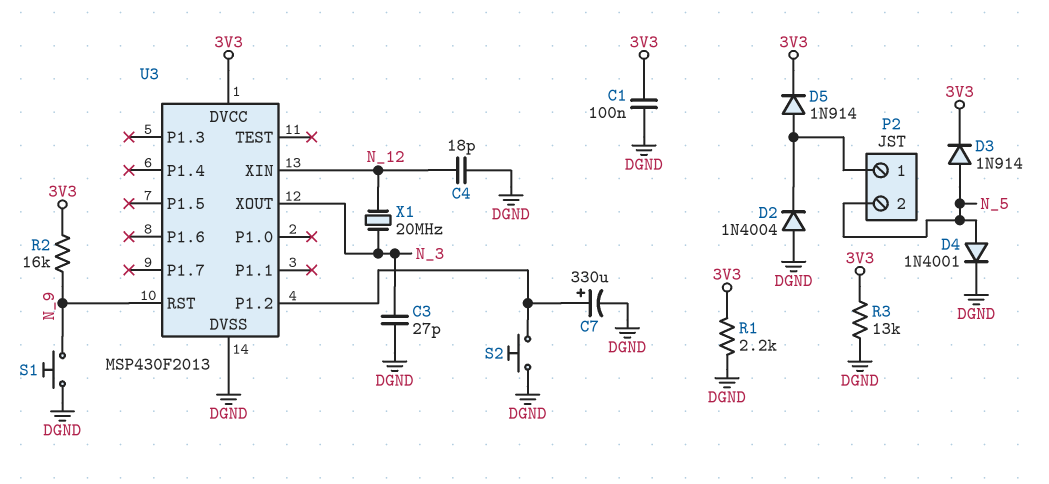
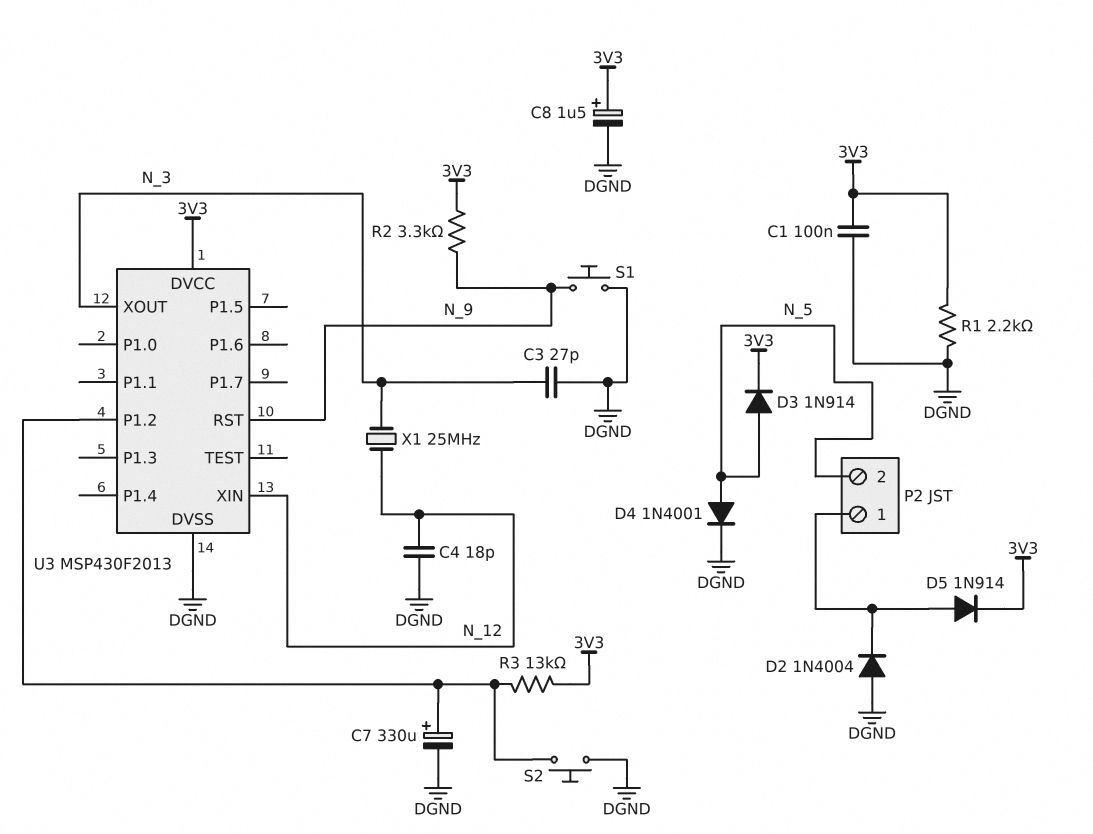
C8: none -> 1.5uF (plus 3V3, minus DGND)
R2: 16k (3V3, N_9) -> 3.3k (3V3, N_9)
R3: 13k (3V3, DGND) -> 13k (3V3, U3/P1.2)
X1: 20MHz (N_3, N_12) -> 25MHz (N_3, N_12)

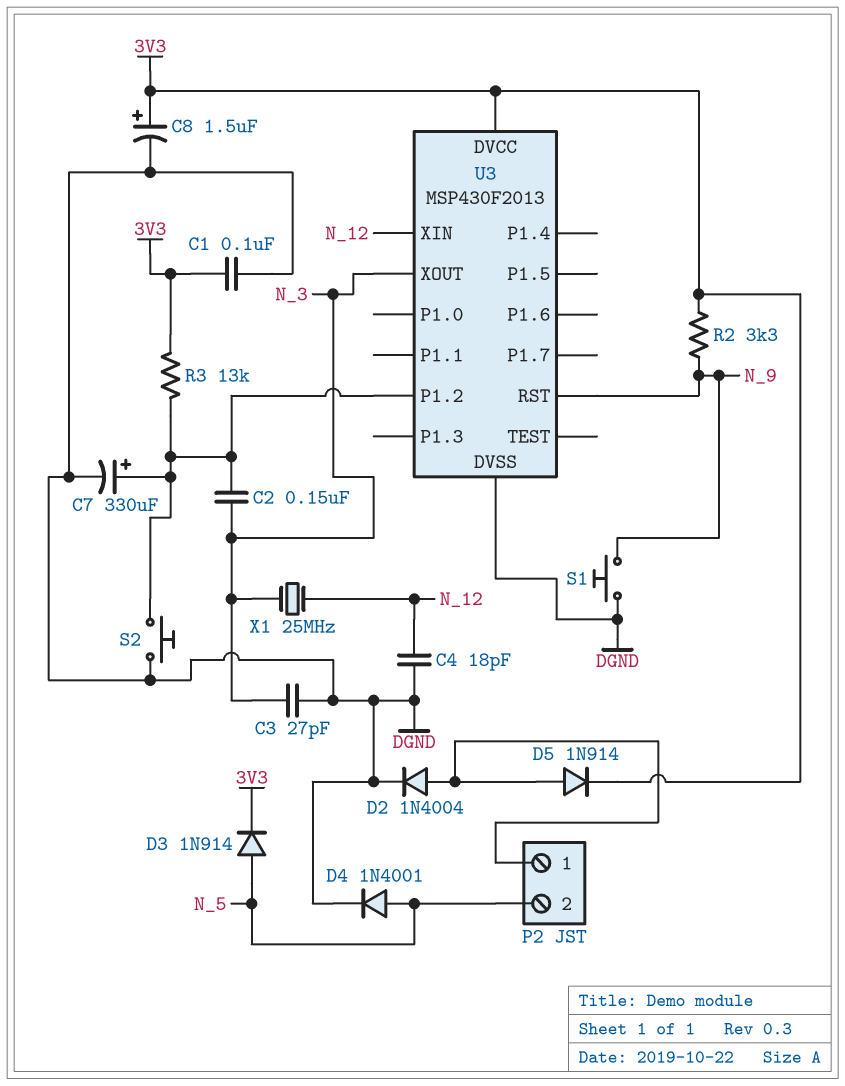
C2: none -> 150nF (N_3, U3/P1.2)
D2: diode 1N4004 (A DGND, K P2/1) -> diode 1N4004 (A P2/1, K DGND)
R1: 2.2k (3V3, DGND) -> none

